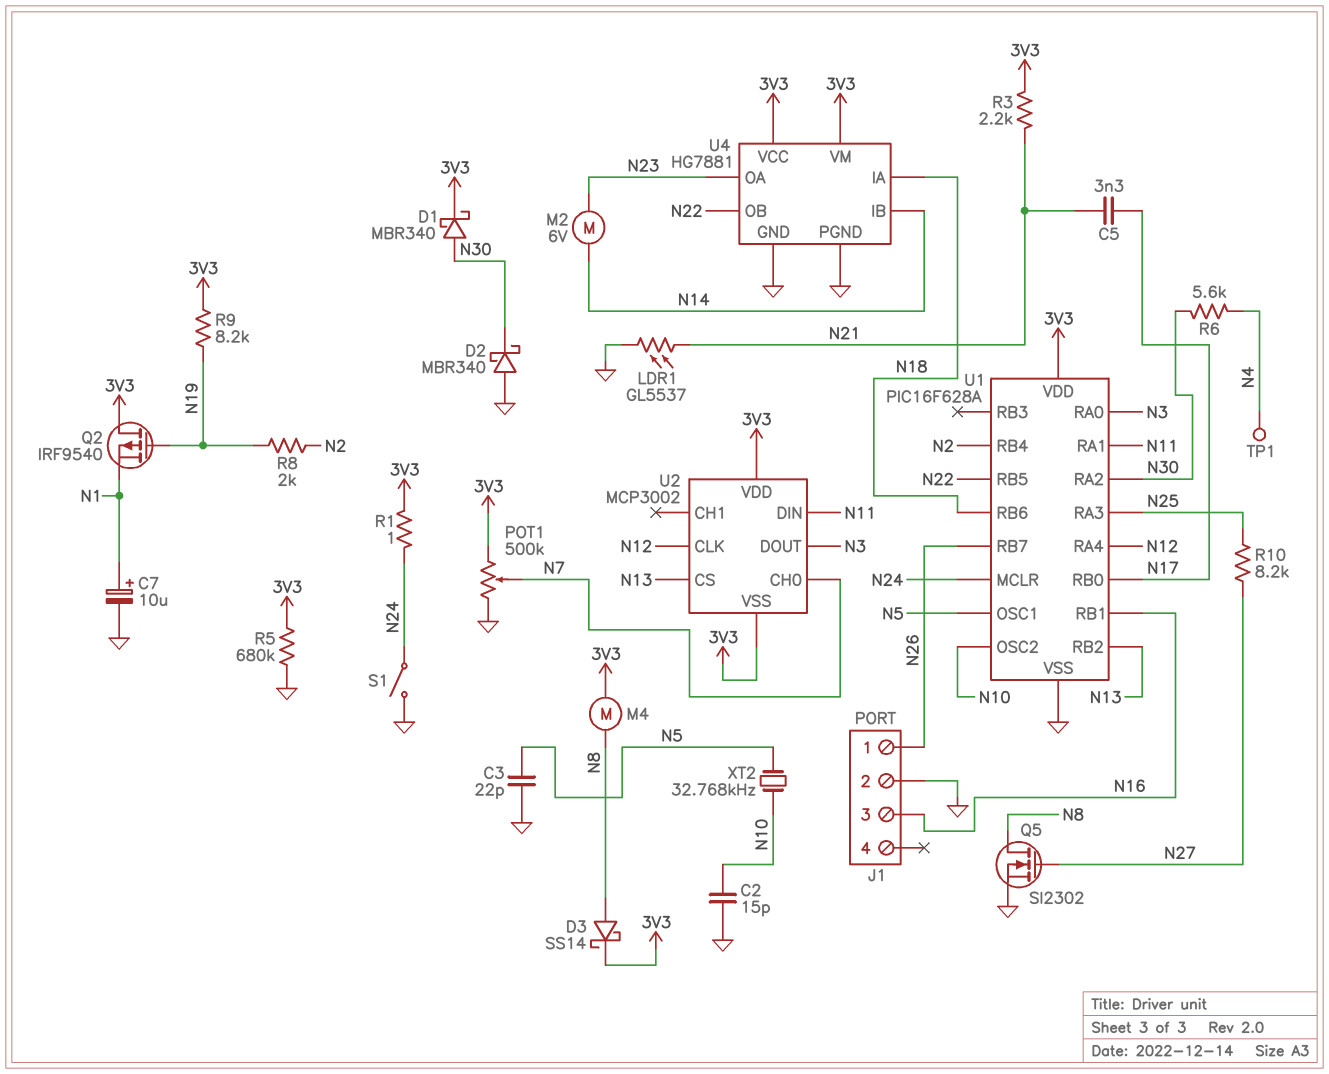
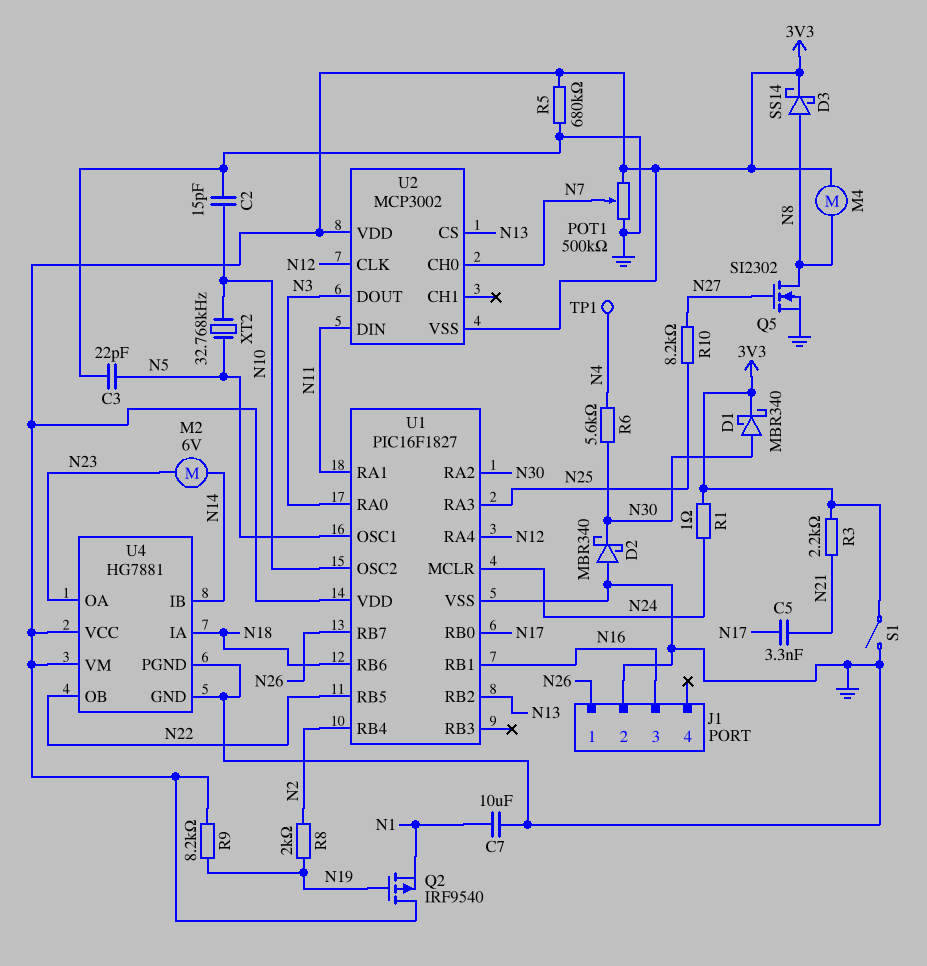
C7: 10uF (plus N1, minus GND) -> 10uF (GND, N1)
LDR1: GL5537 (GND, N21) -> none
S1: switch (GND, N24) -> switch (3V3, GND)
U1: PIC16F628A -> PIC16F1827

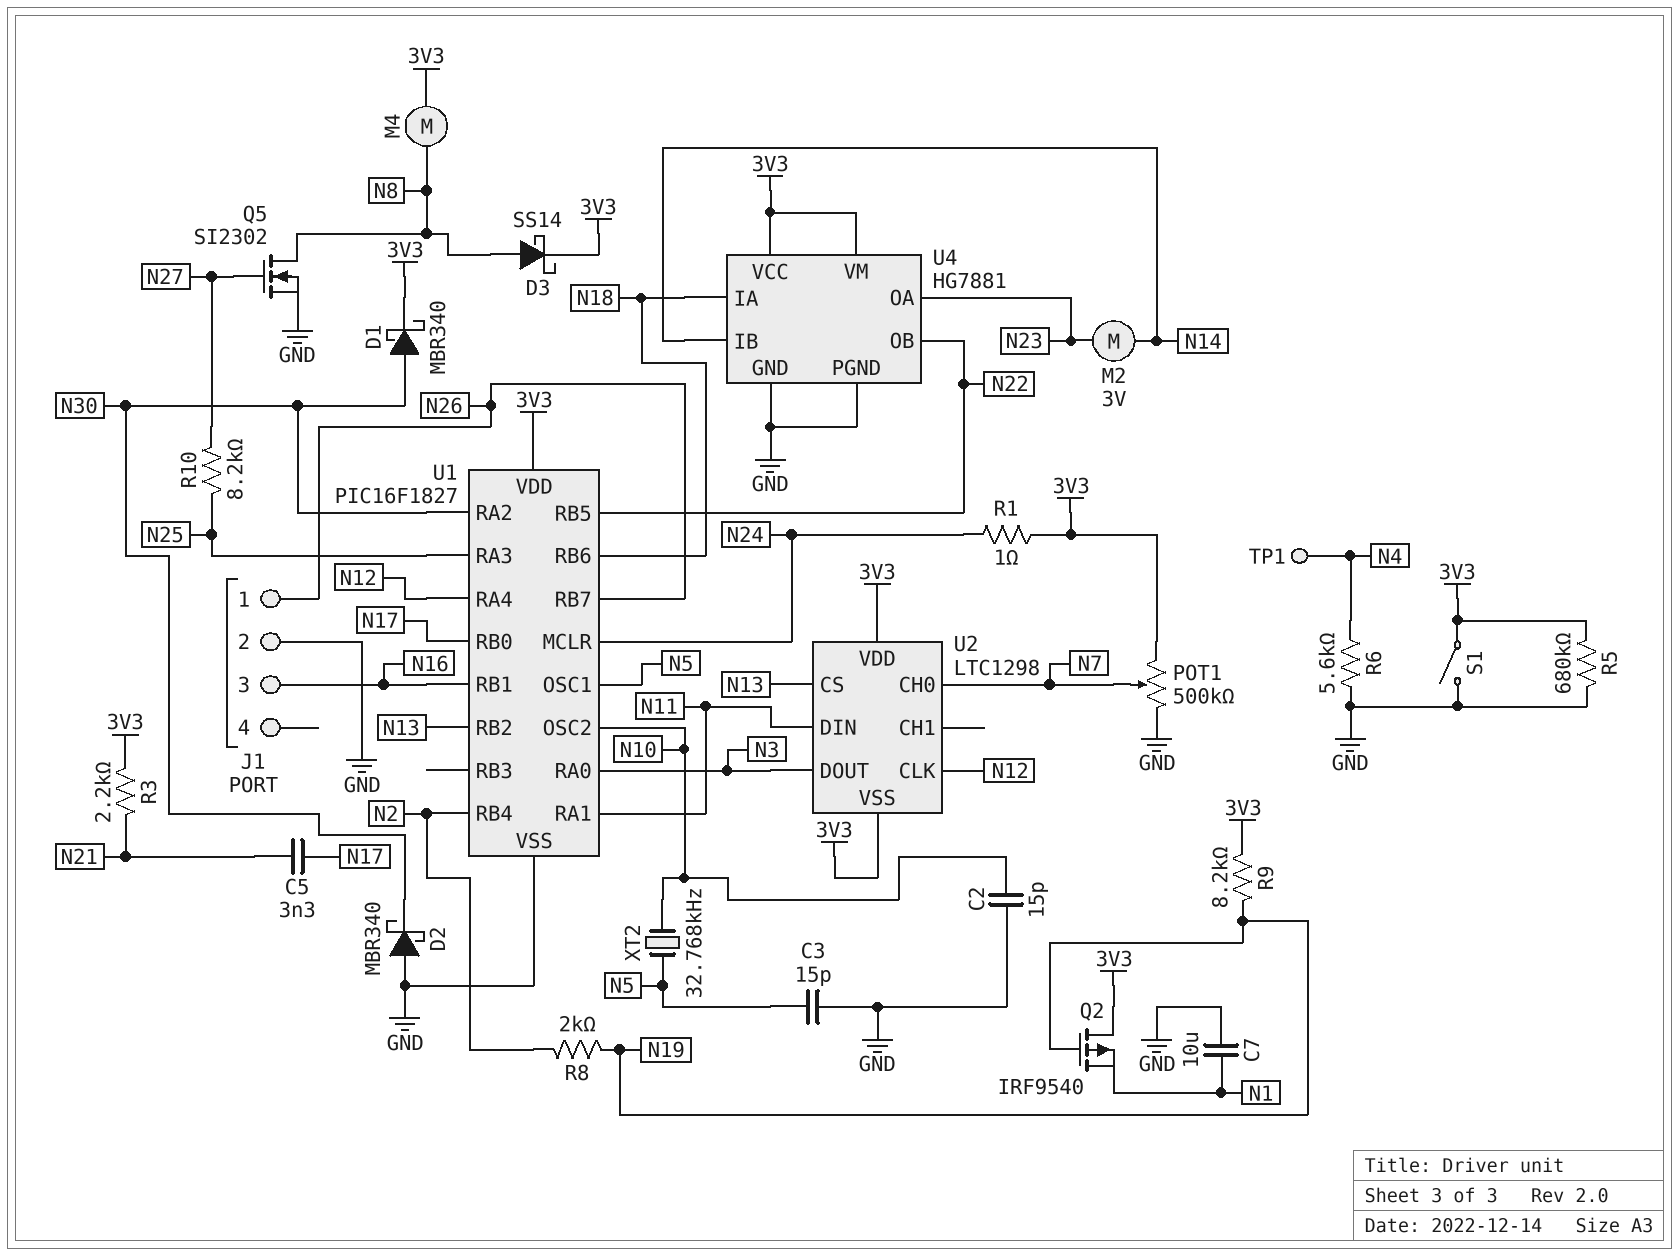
C3: 22pF (GND, N5) -> 15pF (GND, N5)
M2: motor 6V (N14, N23) -> motor 3V (N14, N23)
R6: 5.6k (N4, N30) -> 5.6k (GND, N4)
U2: MCP3002 -> LTC1298

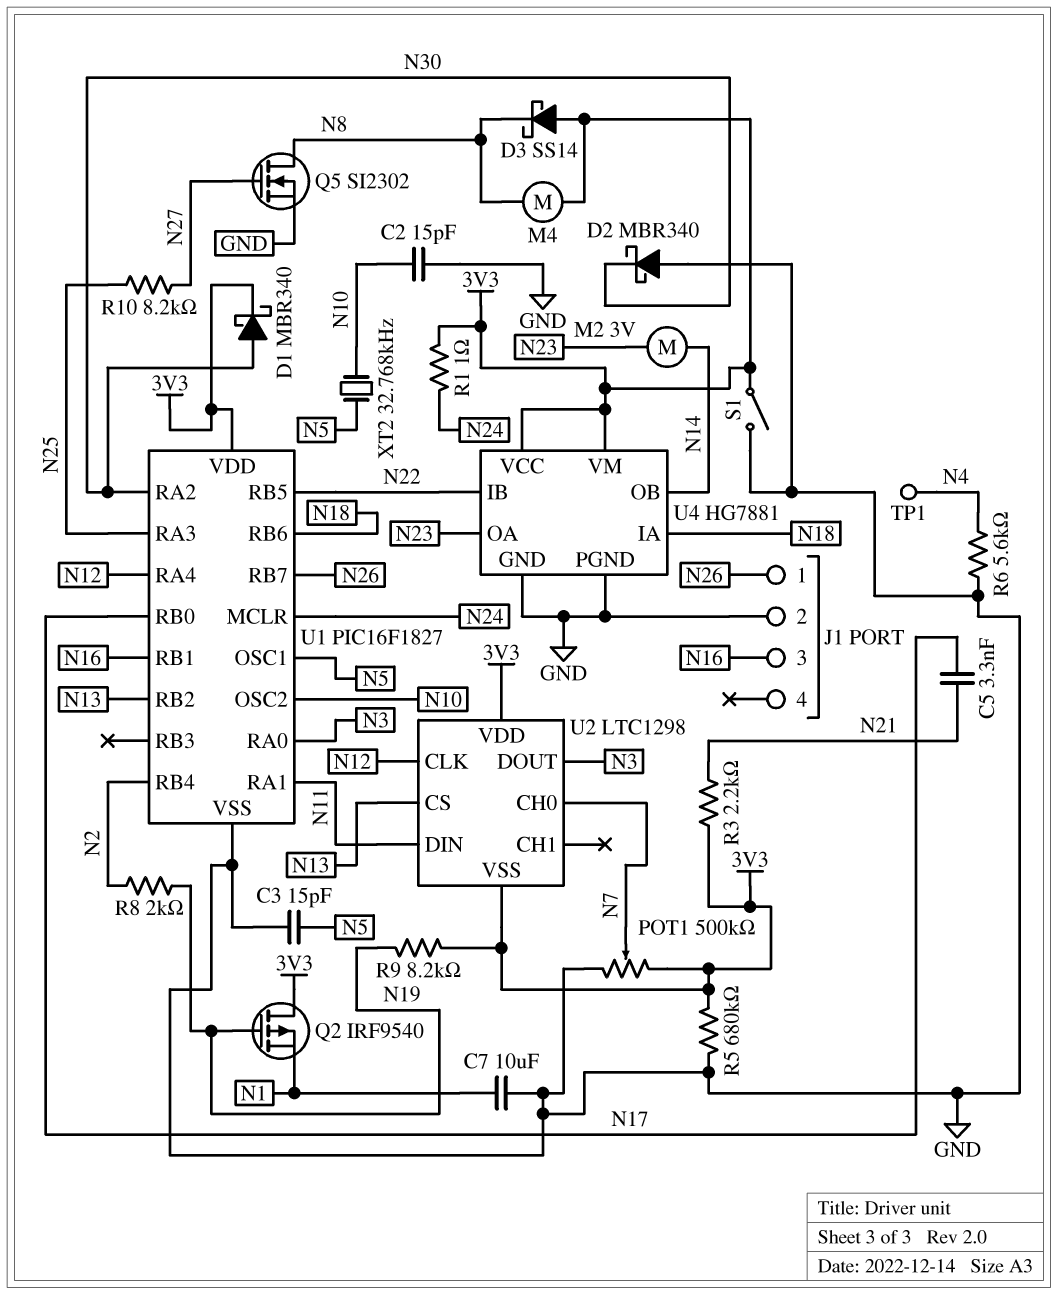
D3: schottky SS14 (A N8, K 3V3) -> schottky SS14 (A 3V3, K N8)
U4 pin IB: N14 -> N22
U4 pin OB: N22 -> N14

